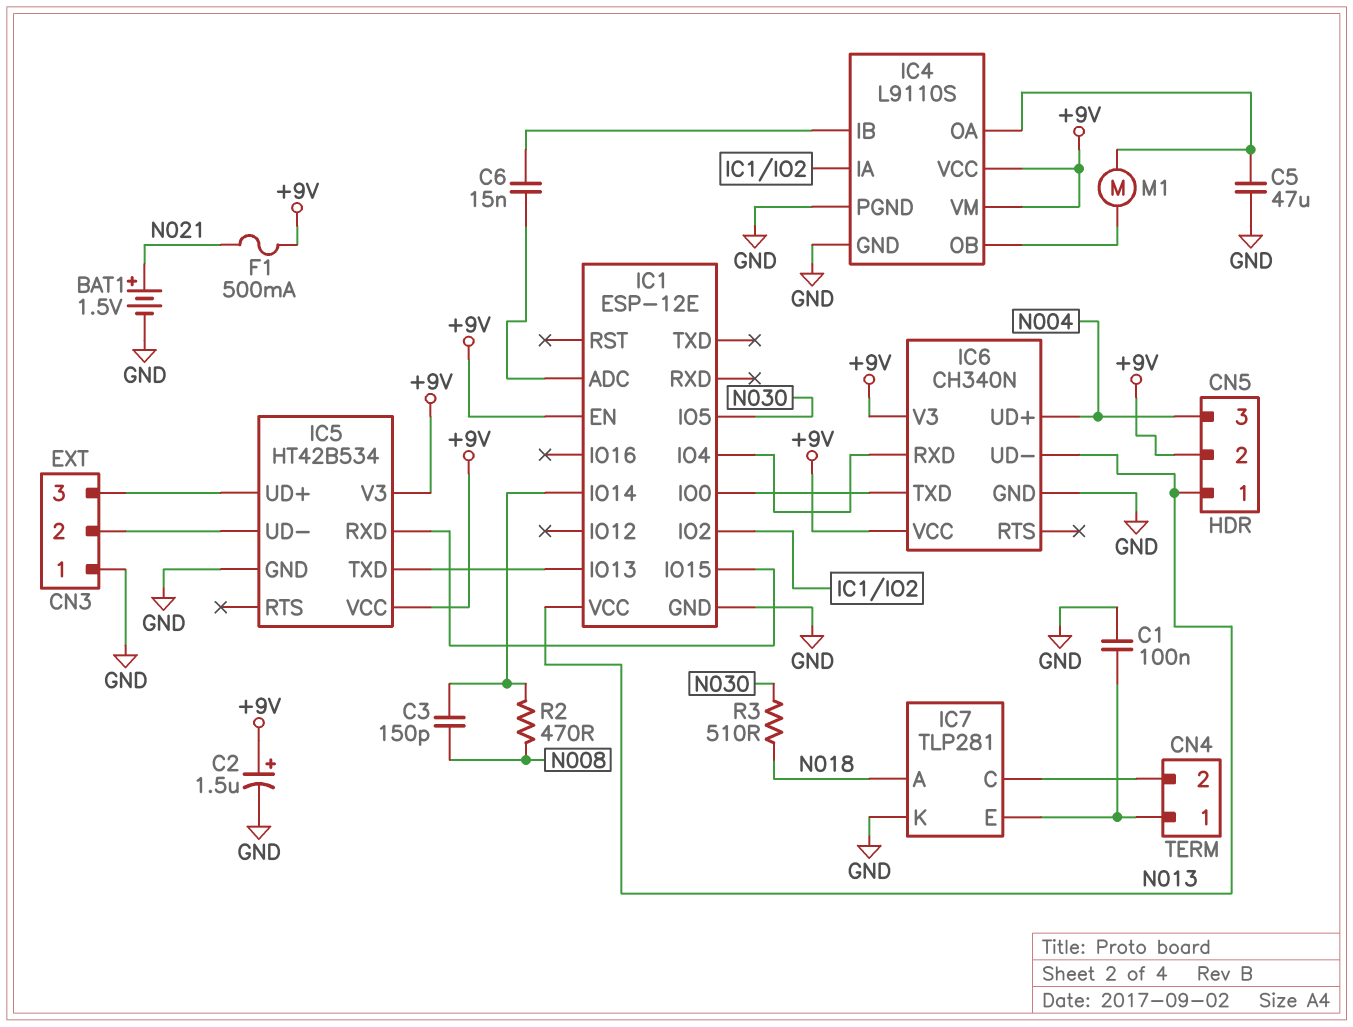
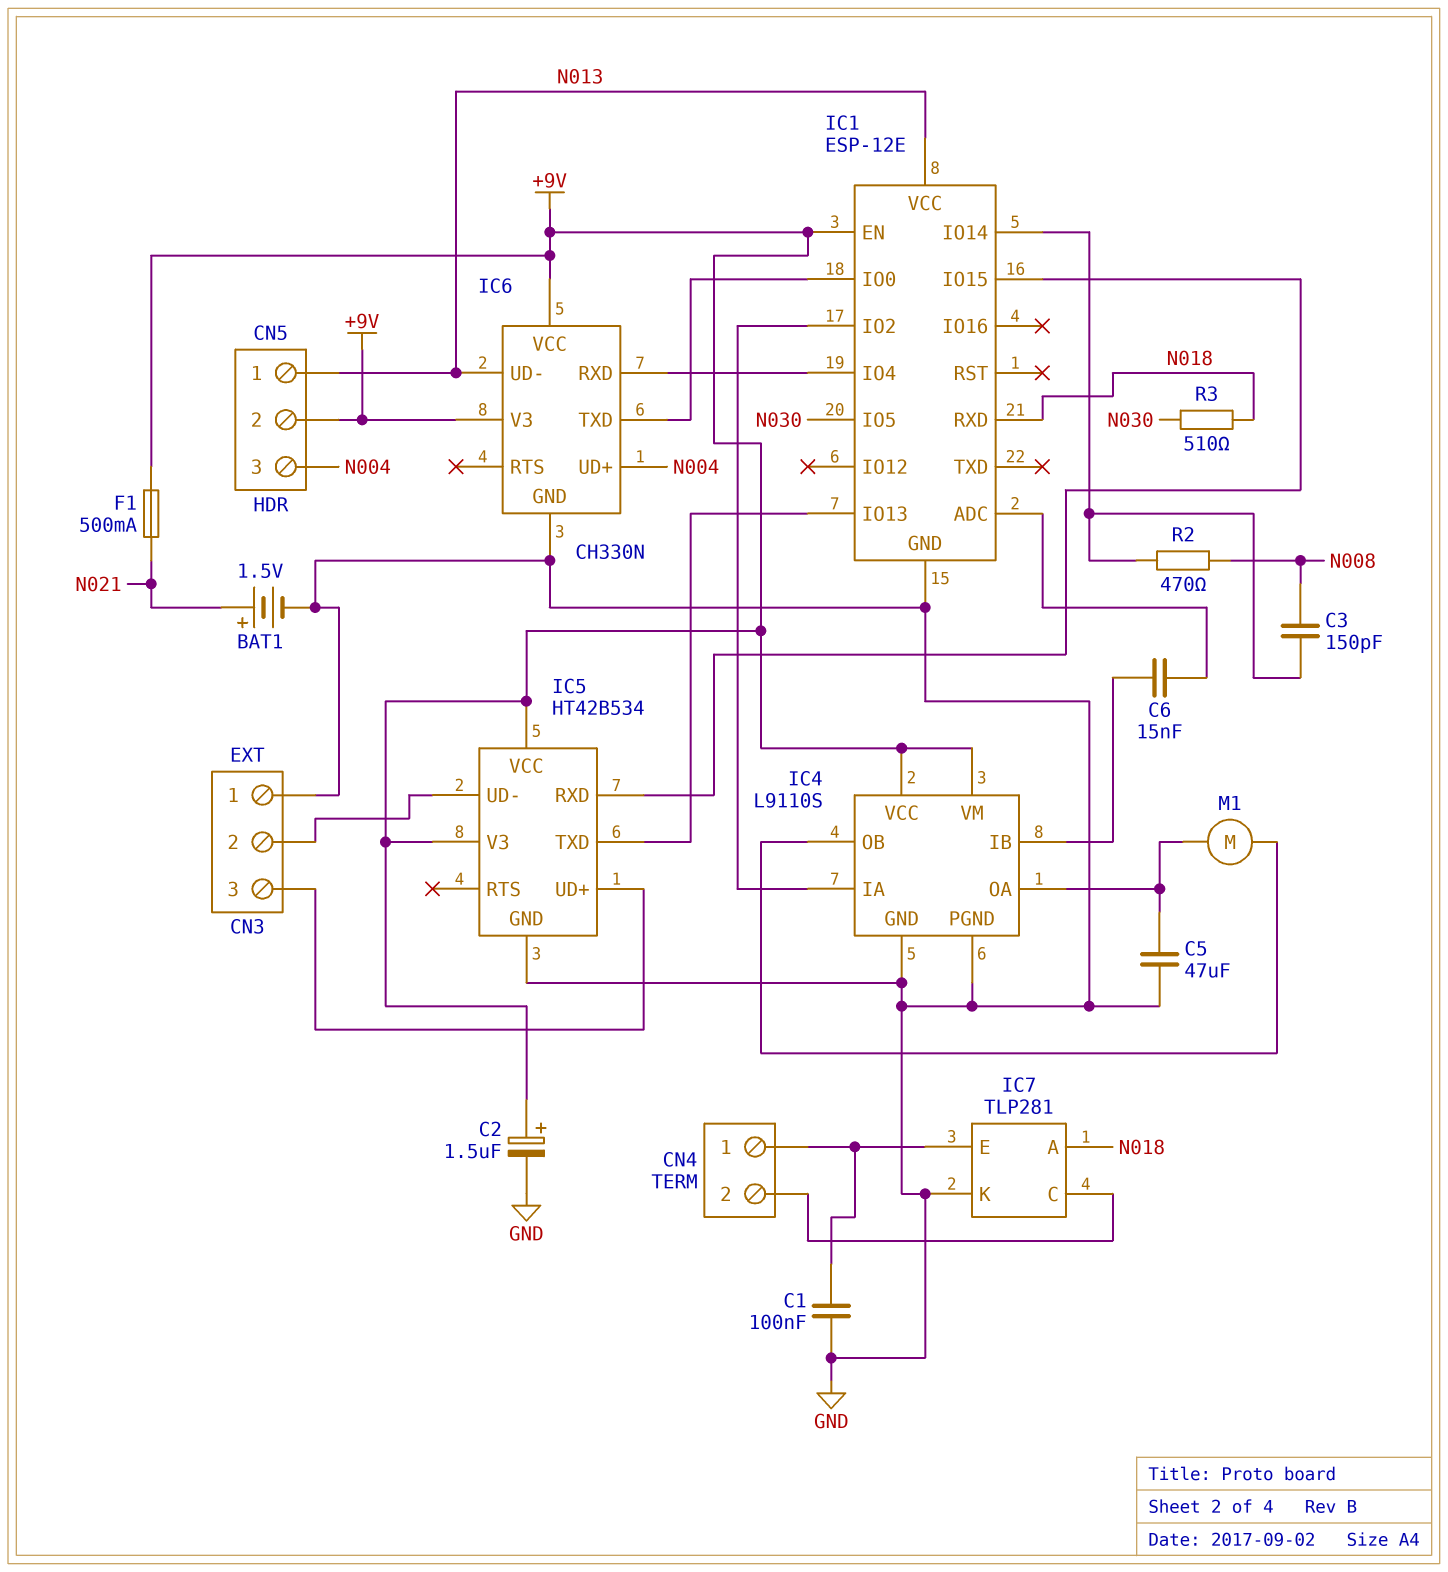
IC1 pin RXD: none -> N018
IC6: CH340N -> CH330N

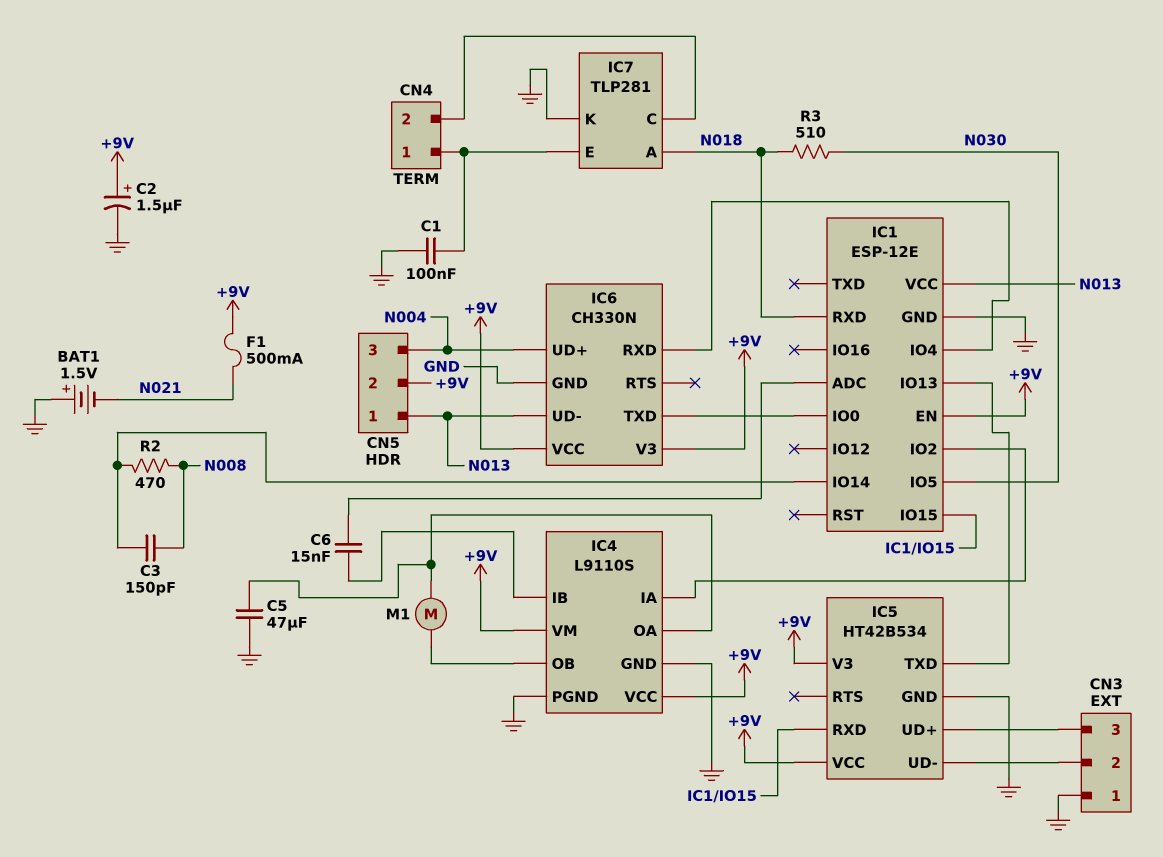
BAT1: 1.5V (plus N021, minus GND) -> 1.5V (plus GND, minus N021)

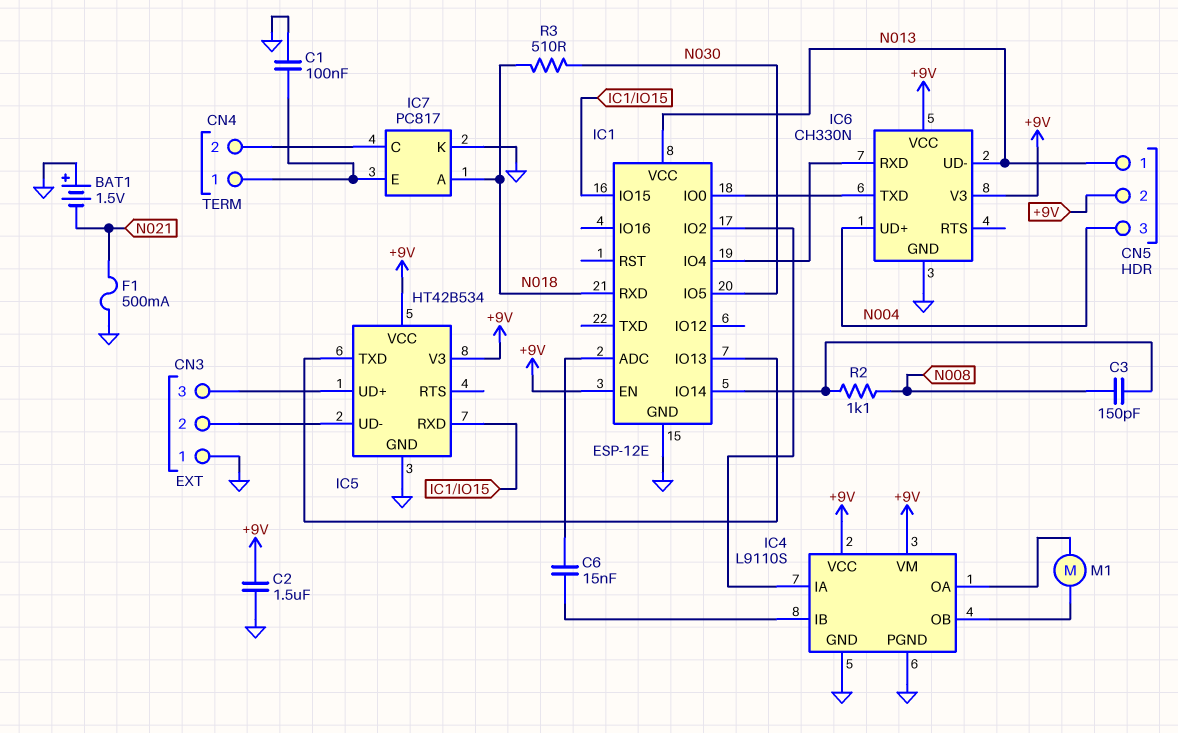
C2: 1.5uF (plus +9V, minus GND) -> 1.5uF (+9V, GND)
C5: 47uF (GND, IC4/OA) -> none
F1: 500mA (+9V, N021) -> 500mA (GND, N021)
IC7: TLP281 -> PC817
R2: 470 (IC1/IO14, N008) -> 1.1k (IC1/IO14, N008)

